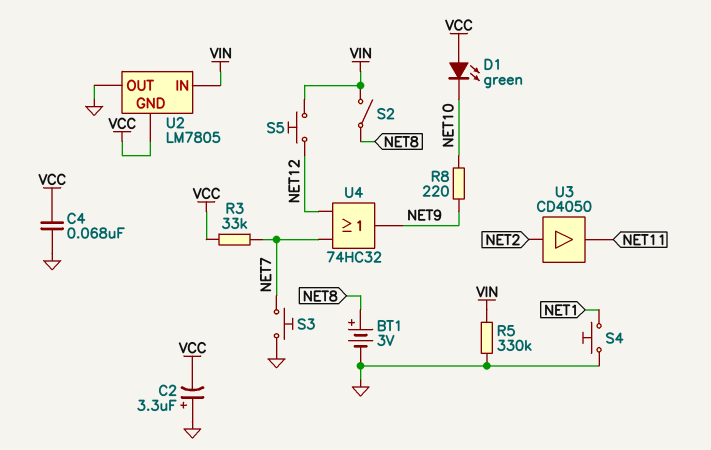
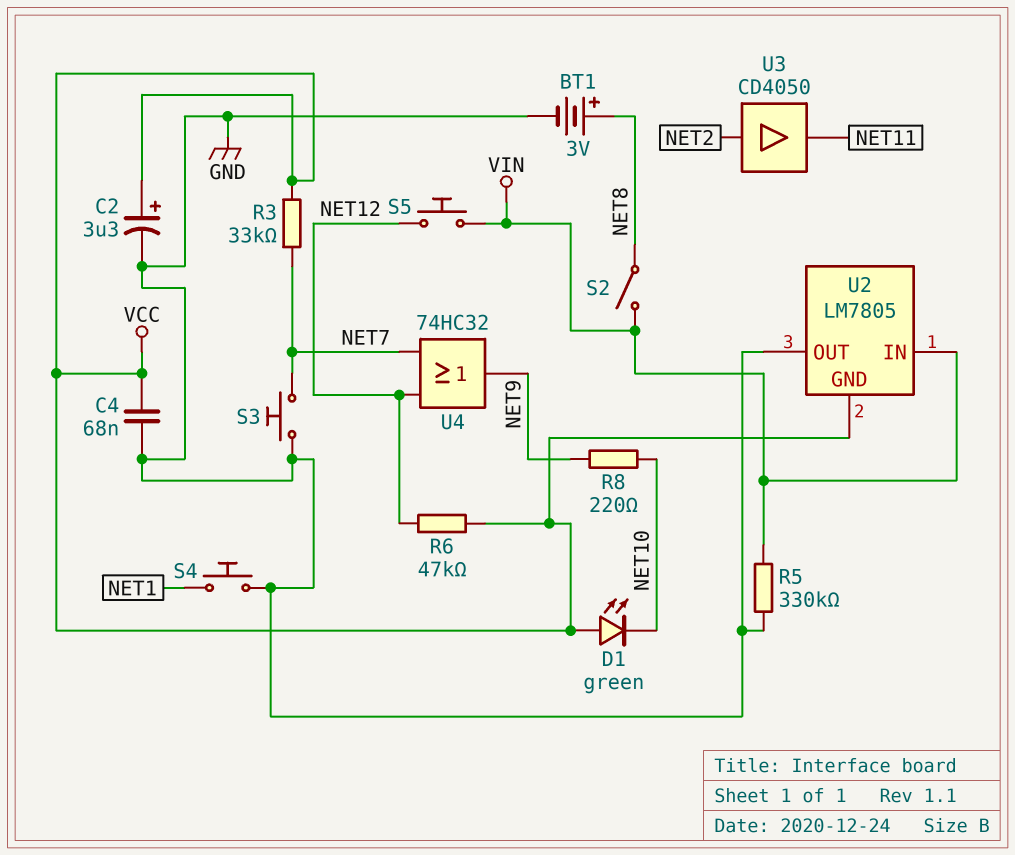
C2: 3.3uF (plus GND, minus VCC) -> 3.3uF (plus VCC, minus GND)
R6: none -> 47k (NET12, VCC)

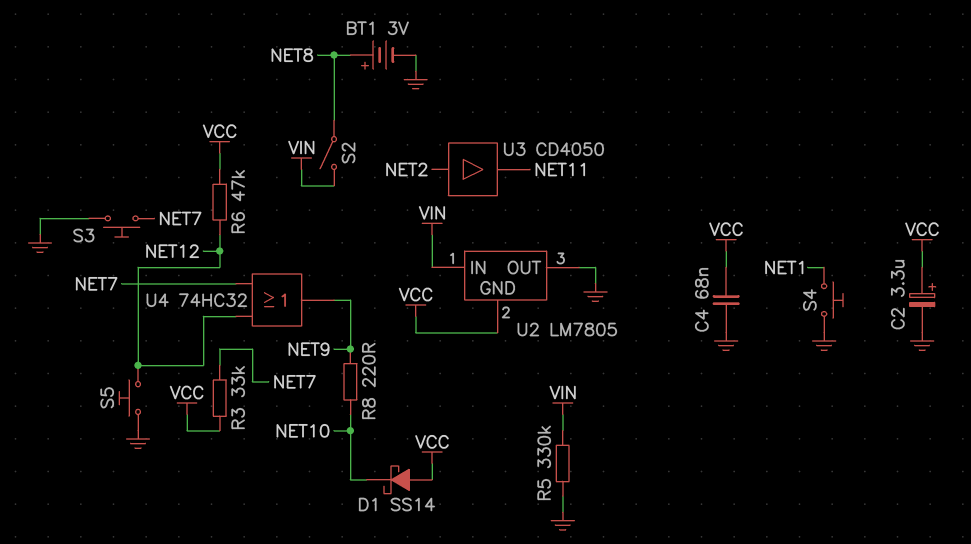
D1: LED green (A VCC, K NET10) -> schottky SS14 (A VCC, K NET10)
S5: button (NET12, VIN) -> button (GND, NET12)

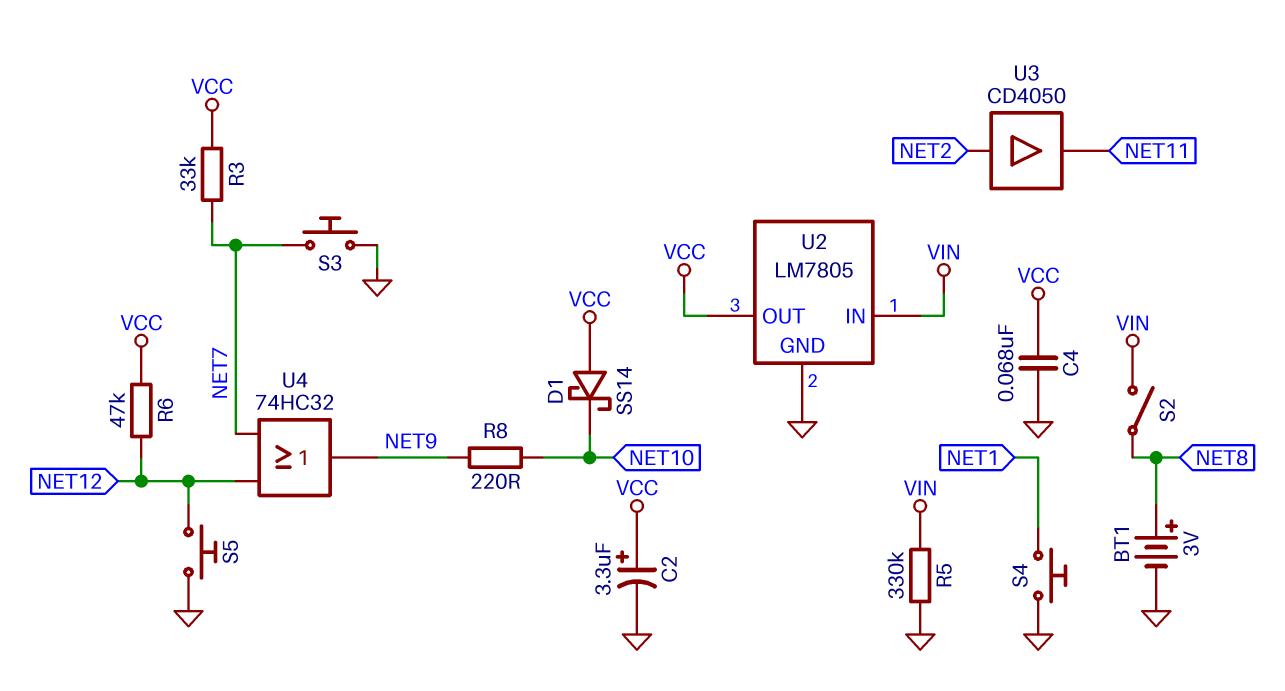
U2 pin GND: VCC -> GND
U2 pin OUT: GND -> VCC

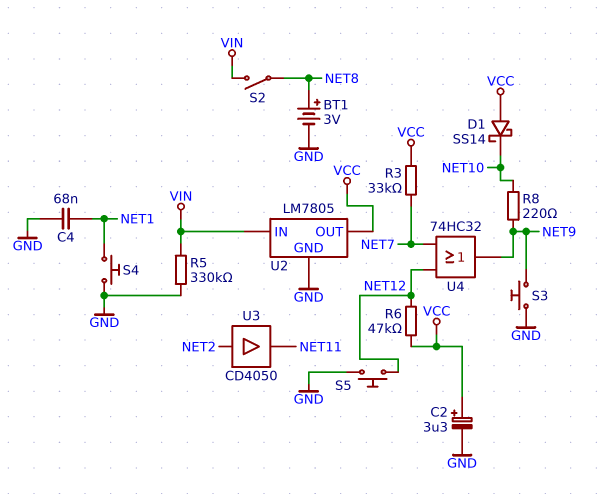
C4: 68nF (GND, VCC) -> 68nF (GND, NET1)
S3: button (GND, NET7) -> button (GND, NET9)

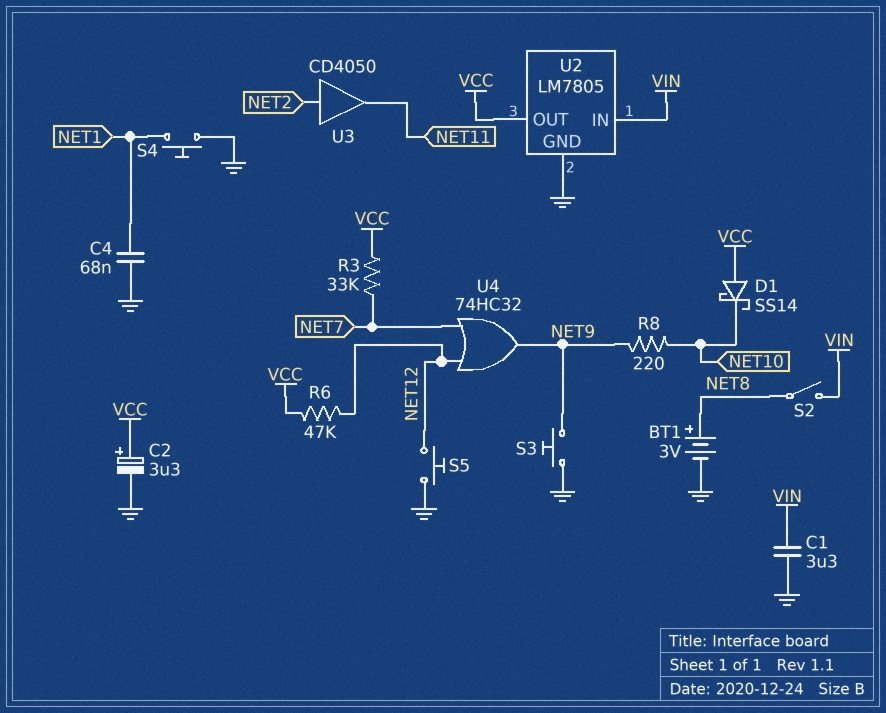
C1: none -> 3.3uF (GND, VIN)
R5: 330k (GND, VIN) -> none

